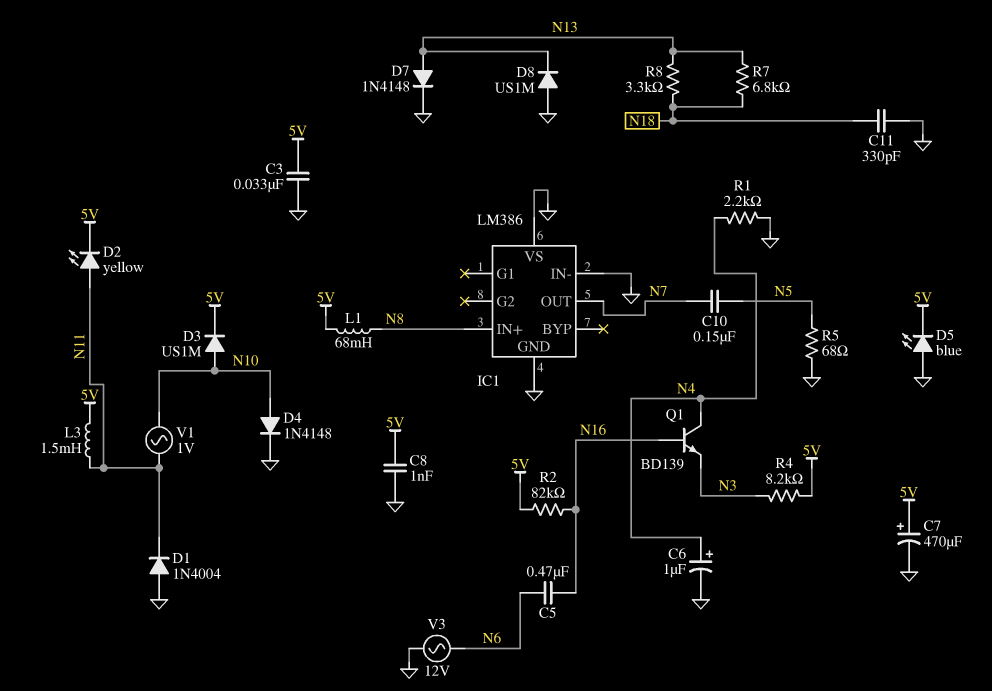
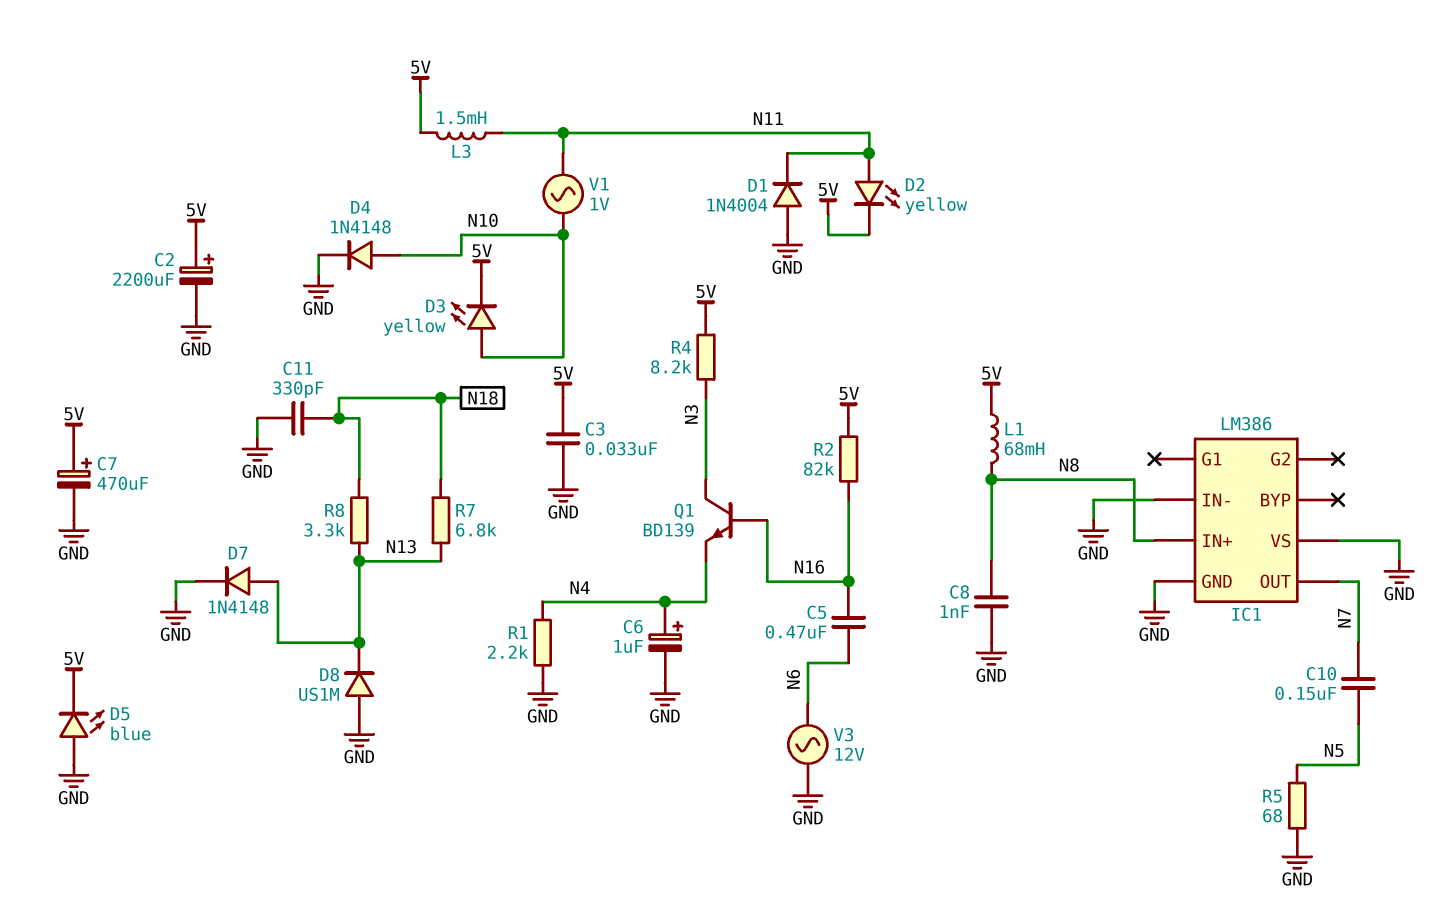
C2: none -> 2200uF (plus 5V, minus GND)
C8: 1nF (5V, GND) -> 1nF (GND, N8)
D3: diode US1M (A N10, K 5V) -> LED yellow (A N10, K 5V)
Q1: NPN BD139 (B N16, C N4, E N3) -> NPN BD139 (B N16, C N3, E N4)

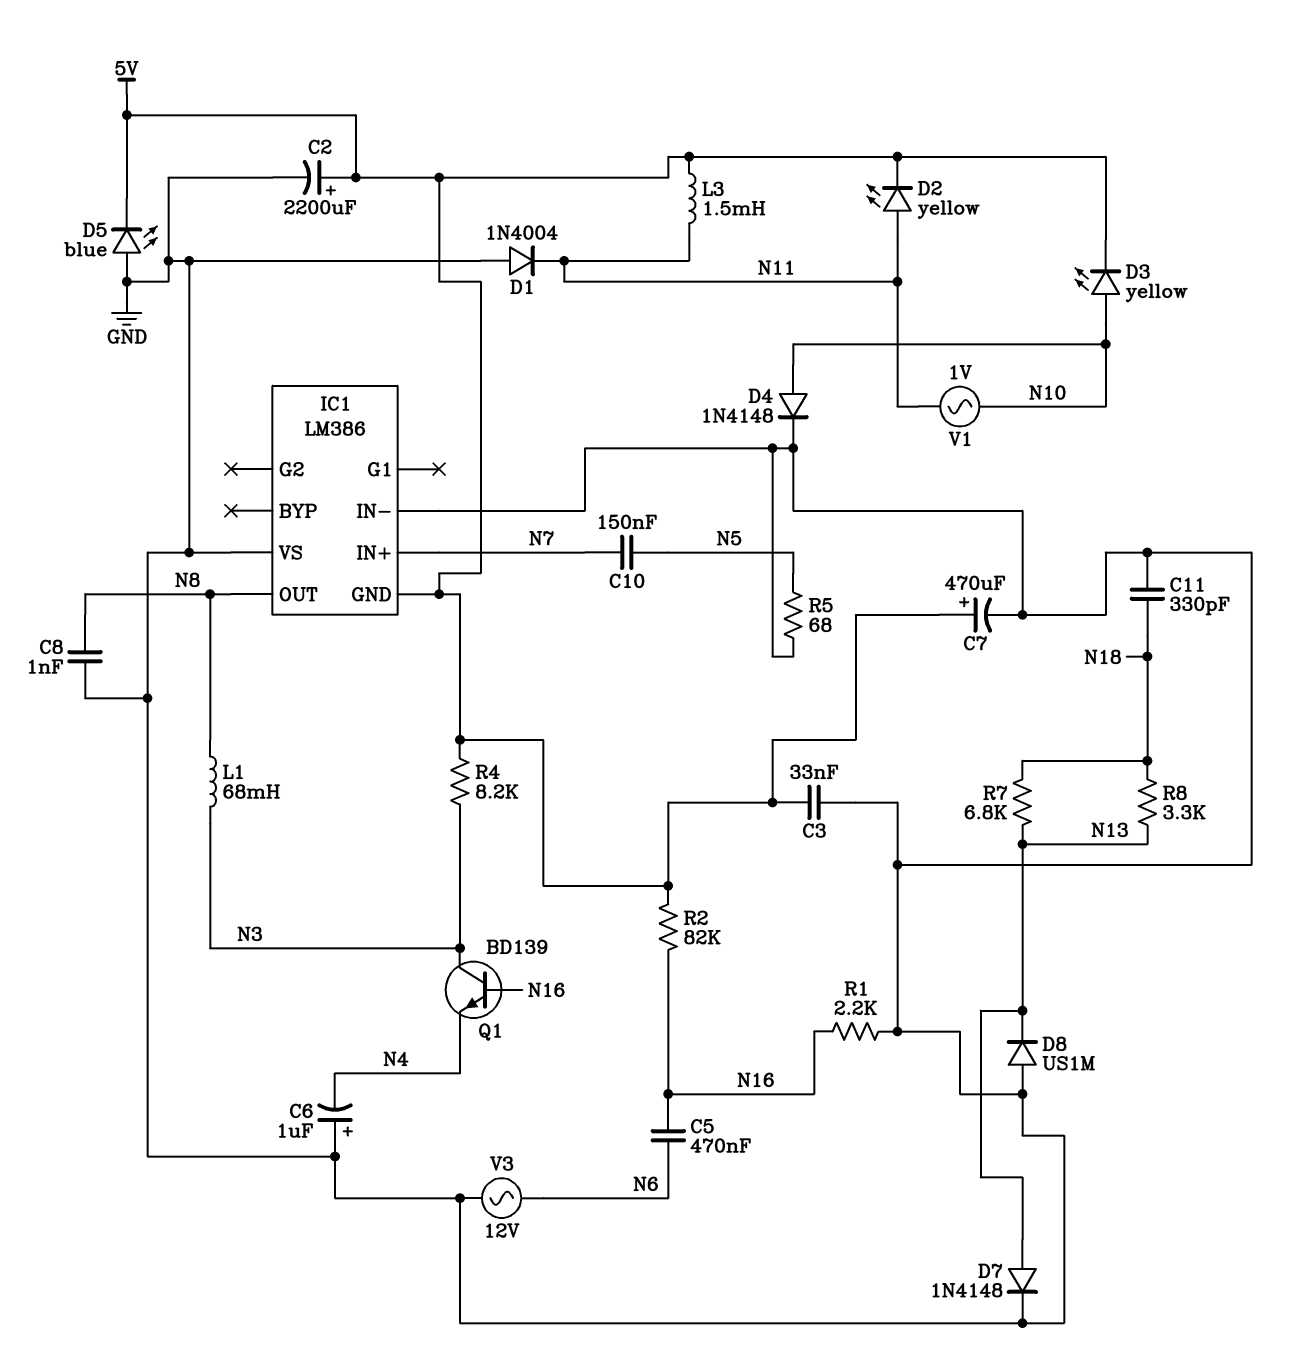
C6: 1uF (plus N4, minus GND) -> 1uF (plus GND, minus N4)
IC1 pin GND: GND -> 5V
IC1 pin IN+: N8 -> N7
IC1 pin OUT: N7 -> N8
L1: 68mH (5V, N8) -> 68mH (N3, N8)
R1: 2.2k (GND, N4) -> 2.2k (GND, N16)

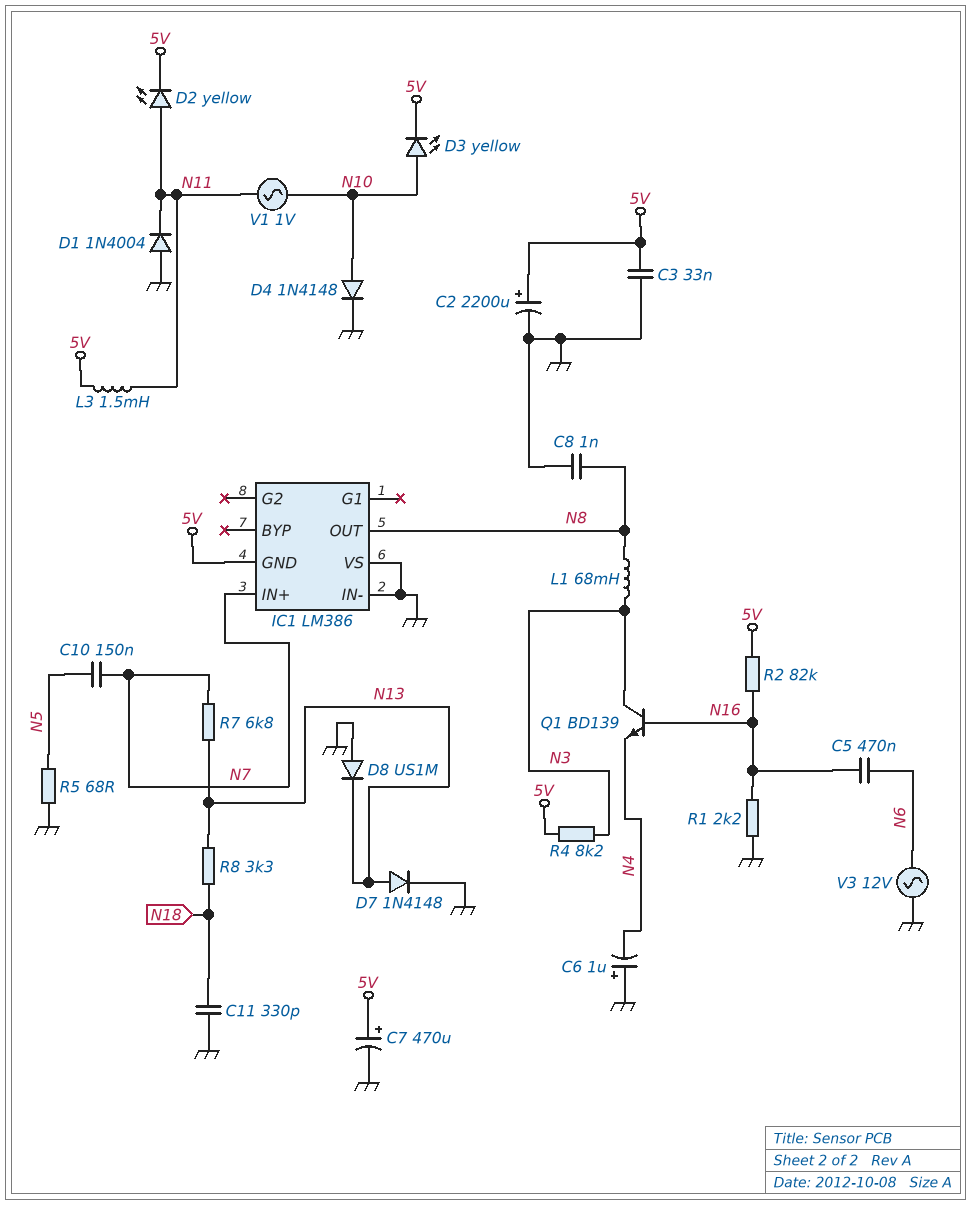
D5: LED blue (A GND, K 5V) -> none
R7: 6.8k (N13, N18) -> 6.8k (N7, N13)

